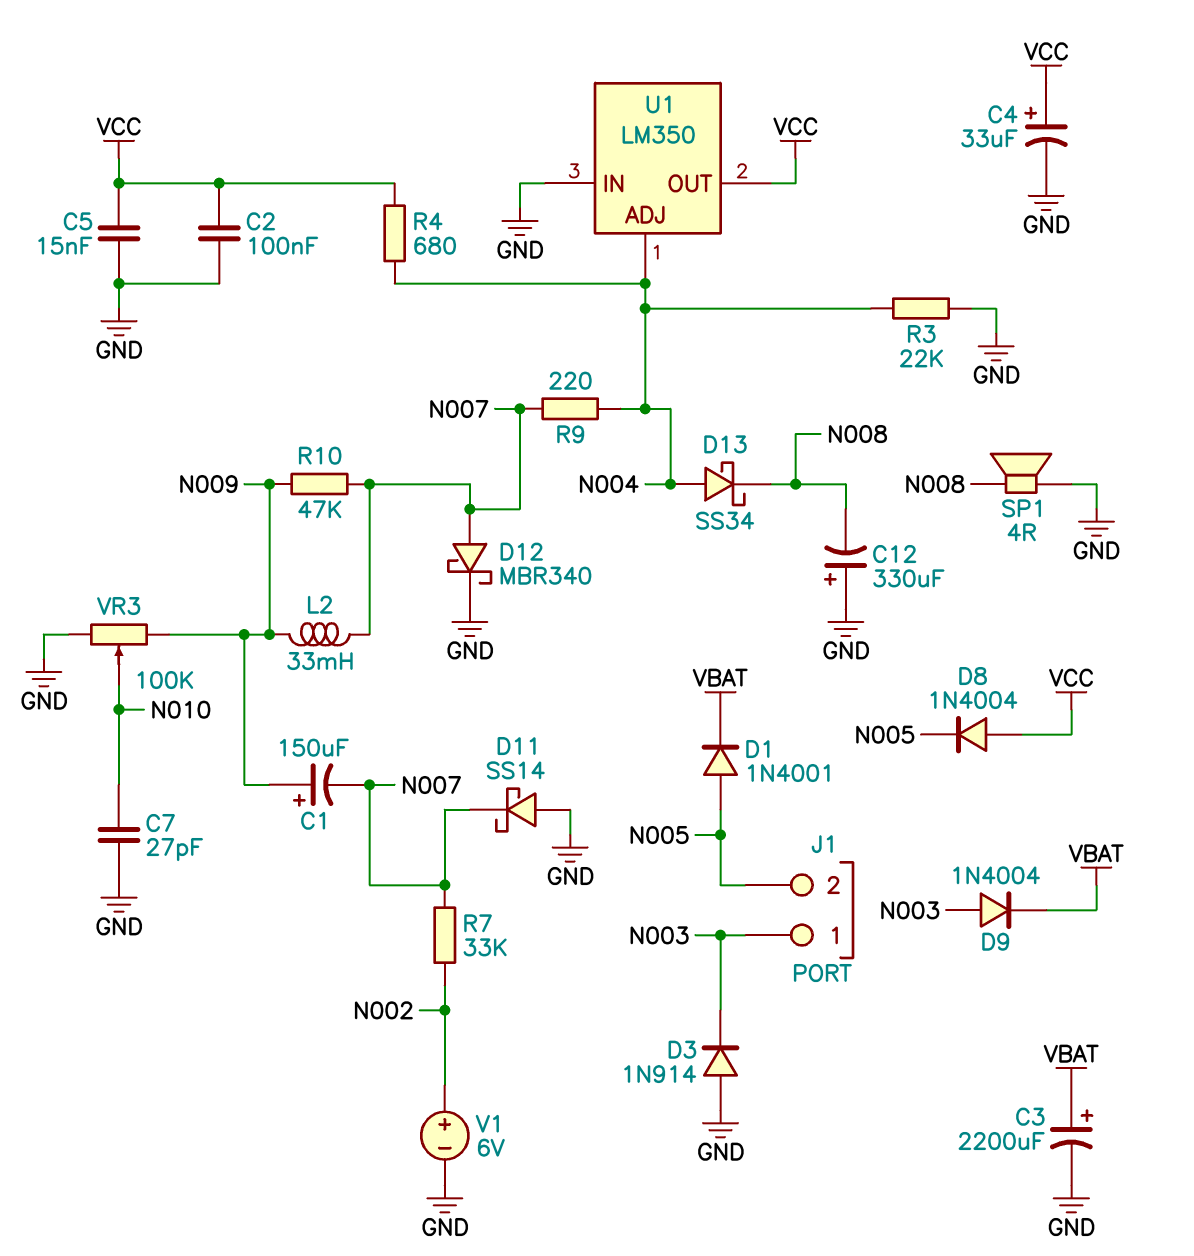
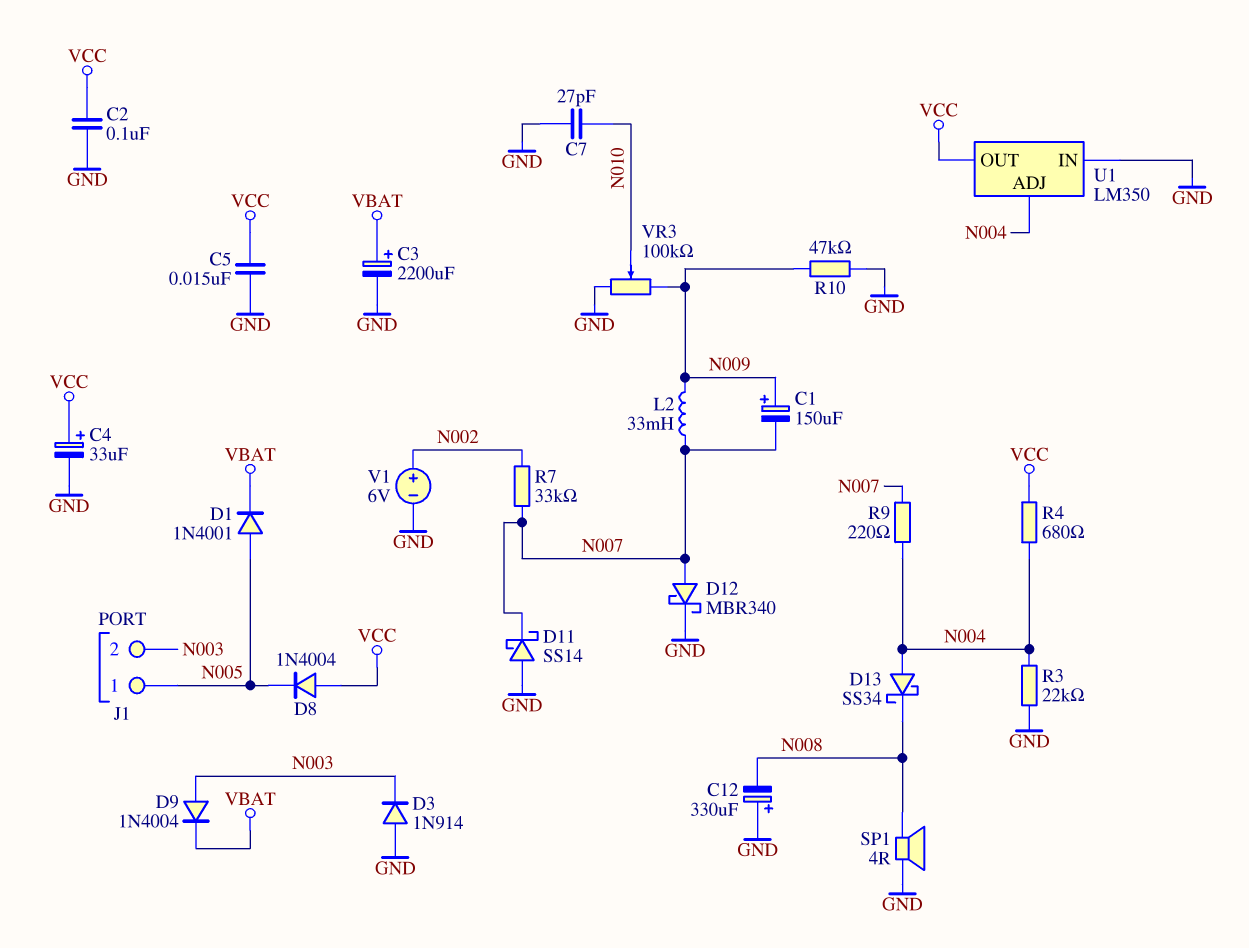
J1 pin 1: N003 -> N005
J1 pin 2: N005 -> N003
R10: 47k (N007, N009) -> 47k (GND, N009)

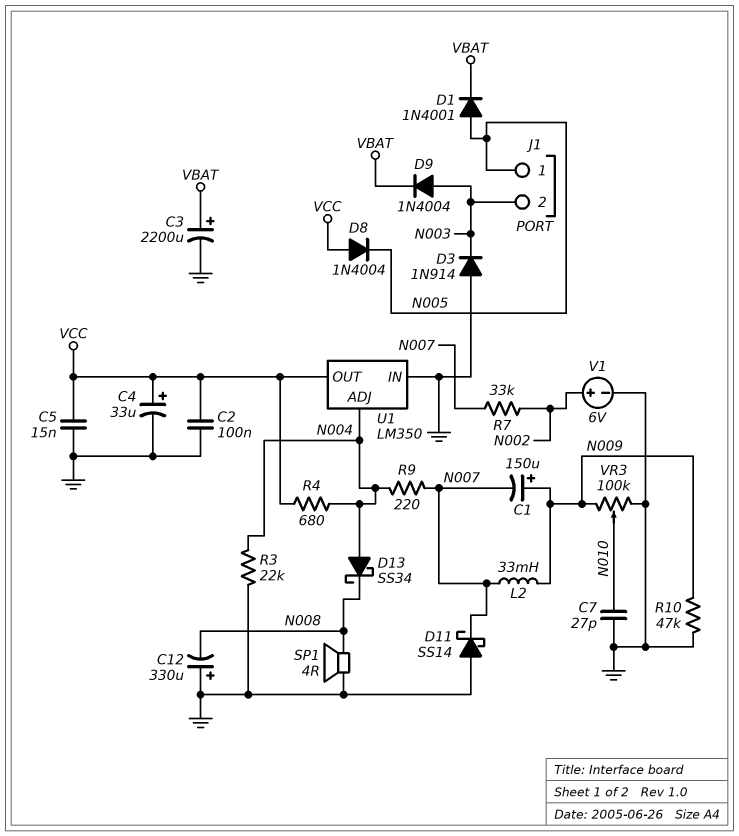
D12: schottky MBR340 (A N007, K GND) -> none

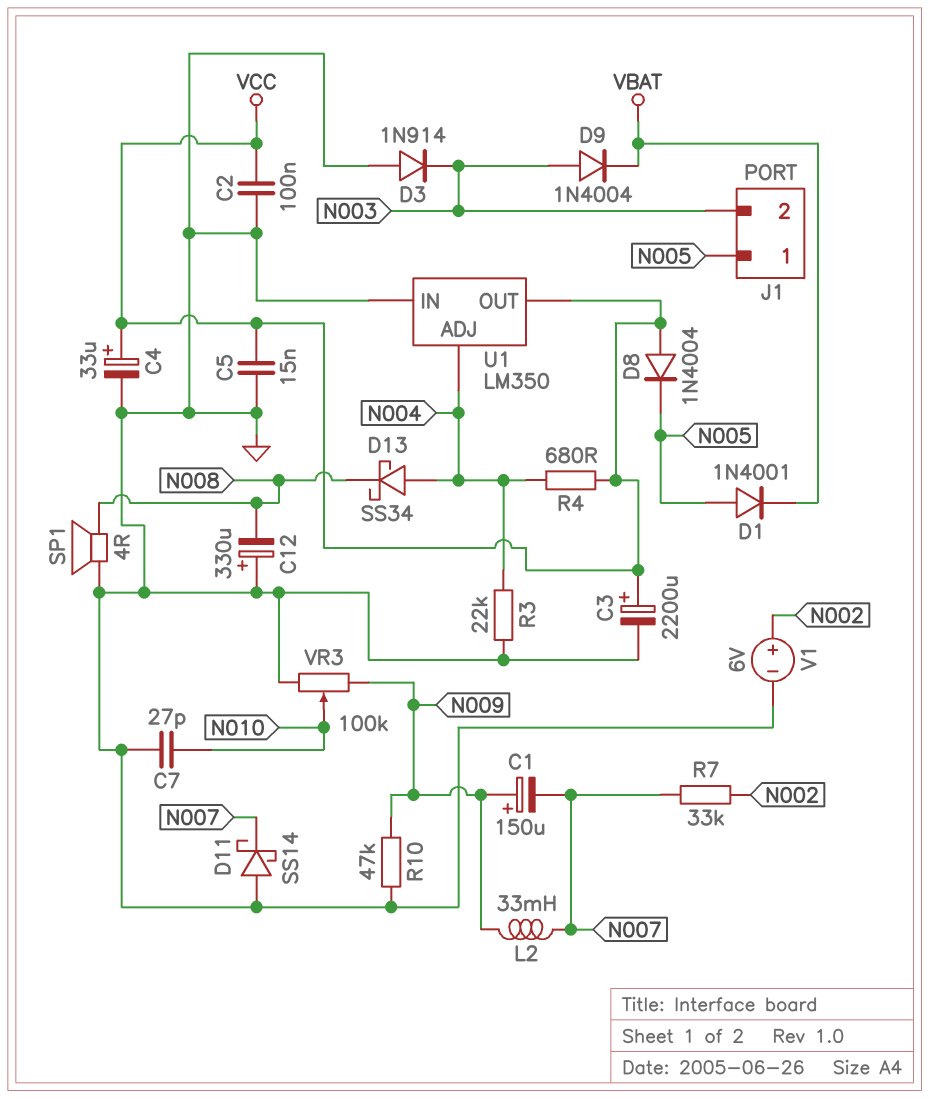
C3: 2200uF (plus VBAT, minus GND) -> 2200uF (plus VCC, minus GND)
R9: 220 (N004, N007) -> none

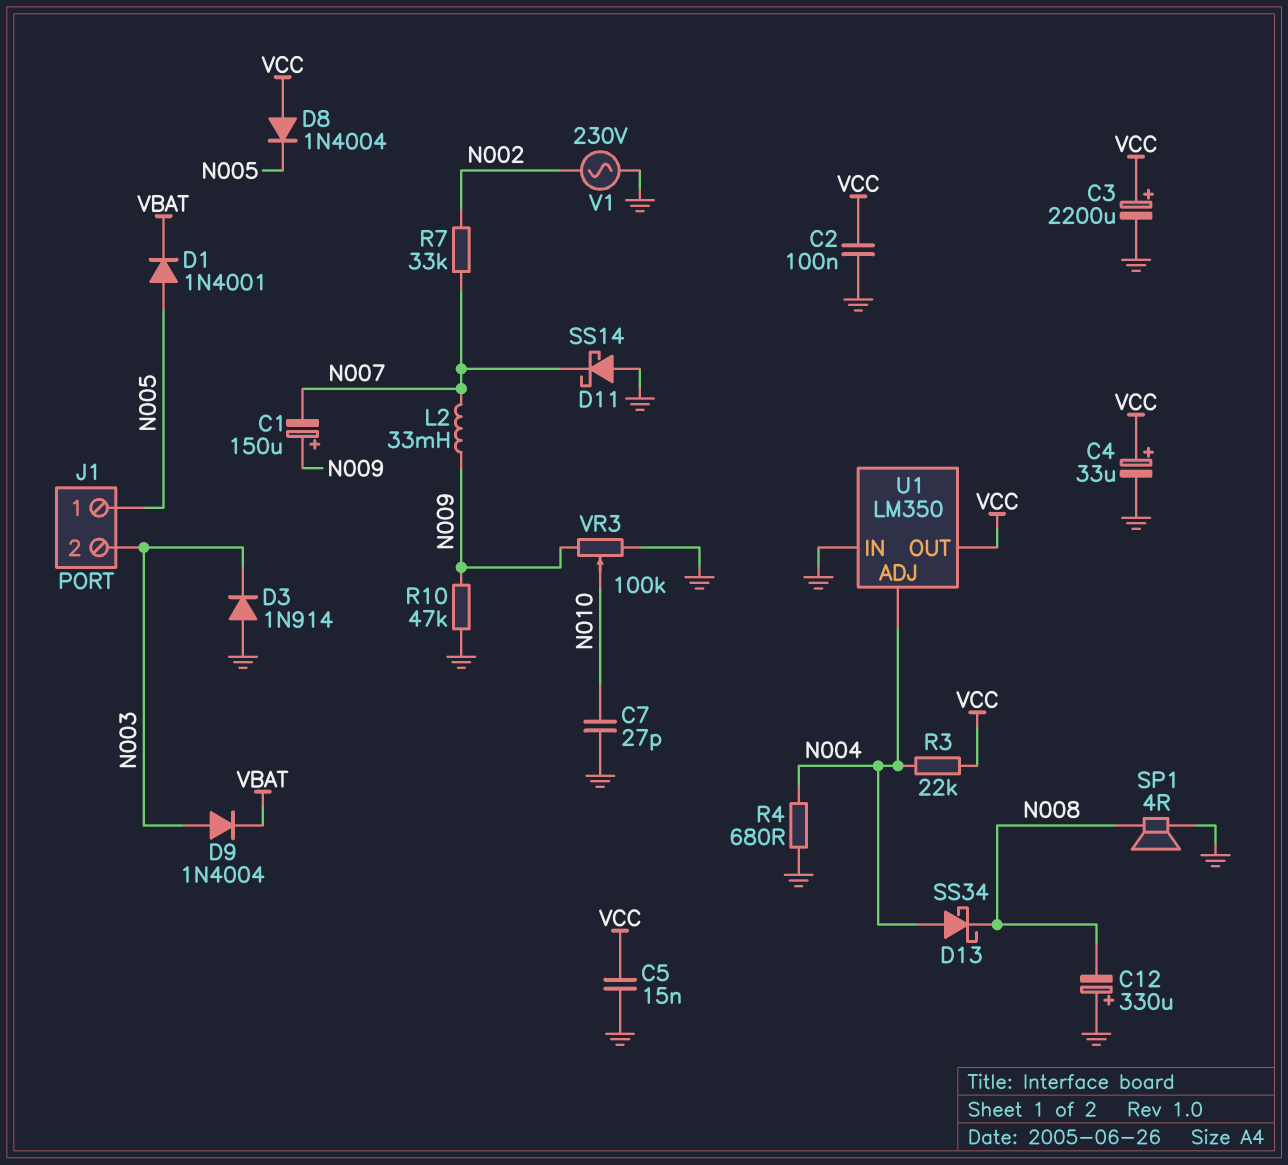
R3: 22k (GND, N004) -> 22k (N004, VCC)
R4: 680 (N004, VCC) -> 680 (GND, N004)
V1: 6V (plus N002, minus GND) -> AC 230V (GND, N002)

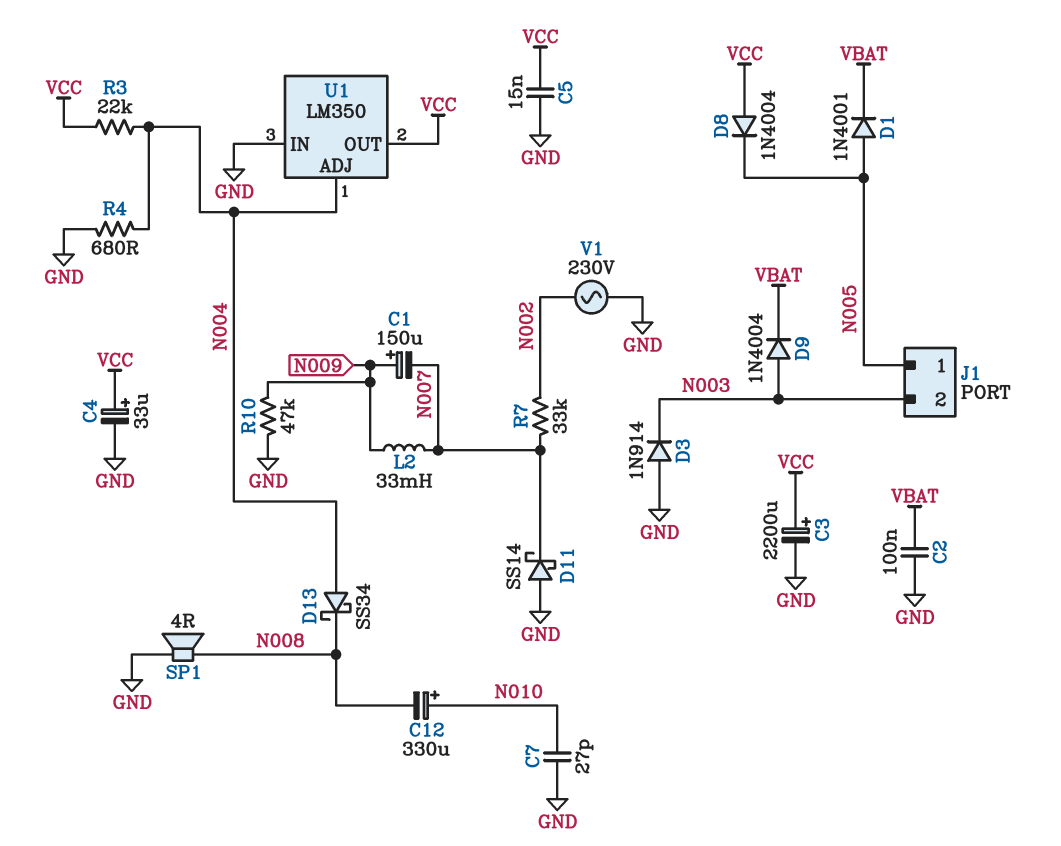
C2: 100nF (GND, VCC) -> 100nF (GND, VBAT)
C12: 330uF (plus GND, minus N008) -> 330uF (plus N010, minus N008)
VR3: 100k (GND, N009, wiper N010) -> none

